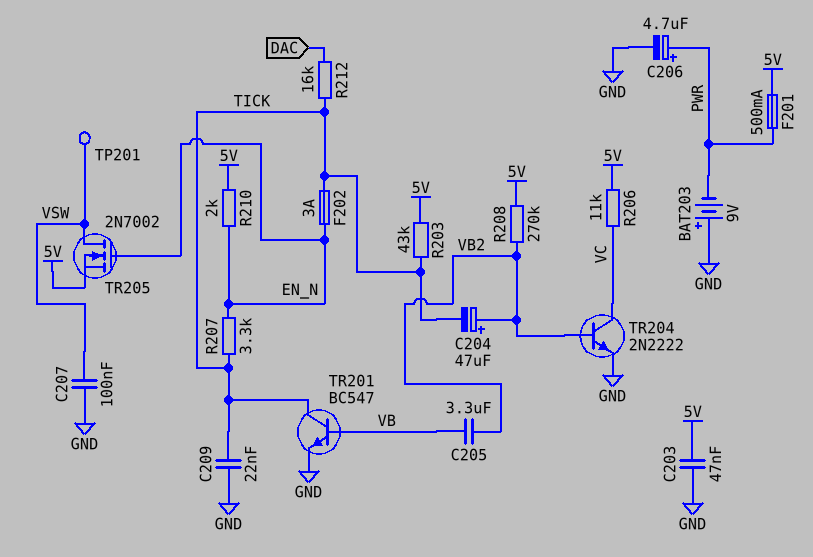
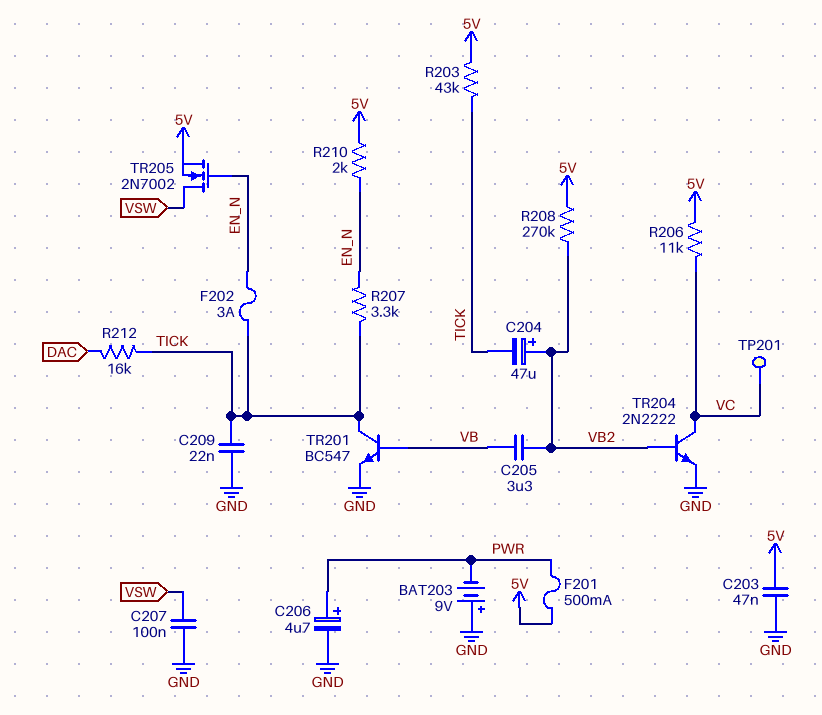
TP201: test point (VSW) -> test point (VC)

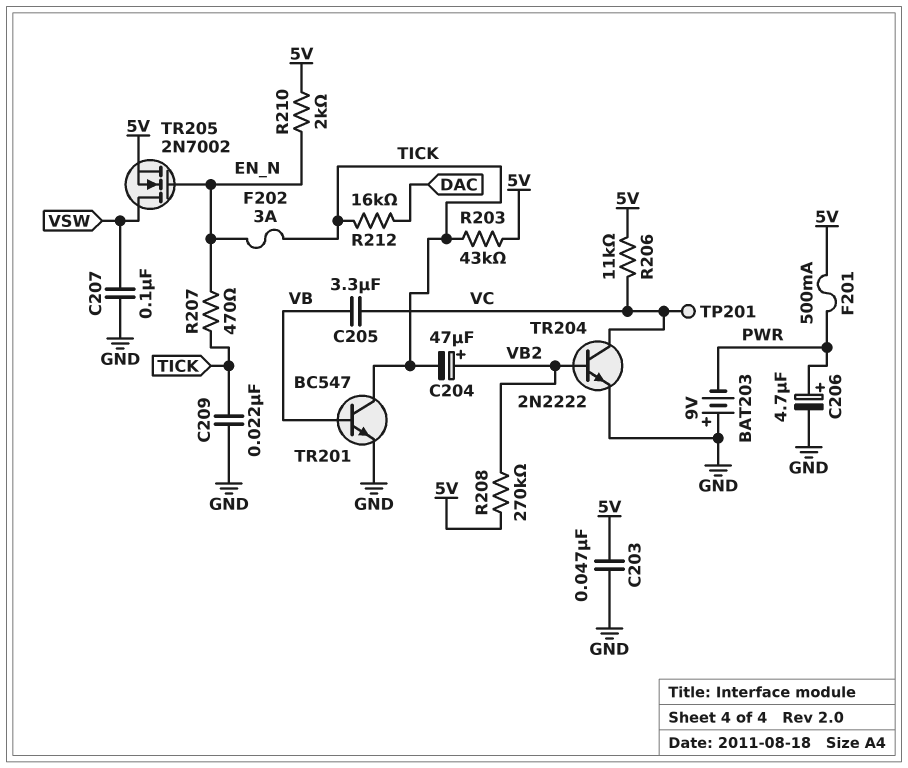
C205: 3.3uF (VB, VB2) -> 3.3uF (VB, VC)
R207: 3.3k (EN_N, TICK) -> 470 (EN_N, TICK)

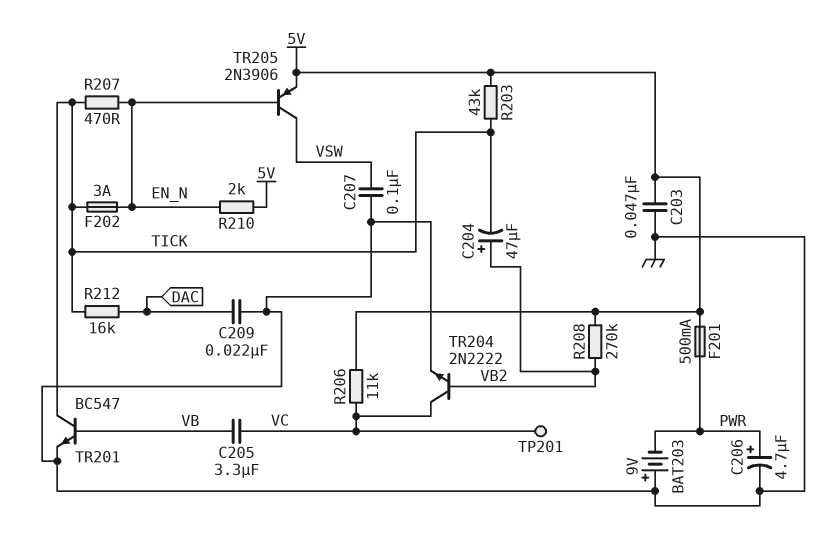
C209: 22nF (GND, TICK) -> 22nF (DAC, GND)
TR205: NMOS 2N7002 (G EN_N, D VSW, S 5V) -> PNP 2N3906 (B EN_N, C VSW, E 5V)

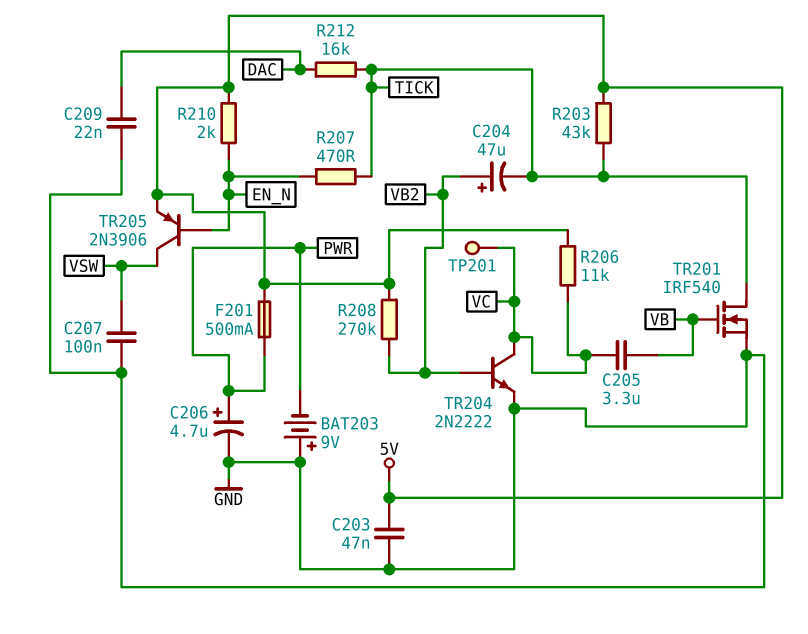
F202: 3A (EN_N, TICK) -> none
TR201: NPN BC547 (B VB, C TICK, E GND) -> NMOS IRF540 (G VB, D TICK, S GND)

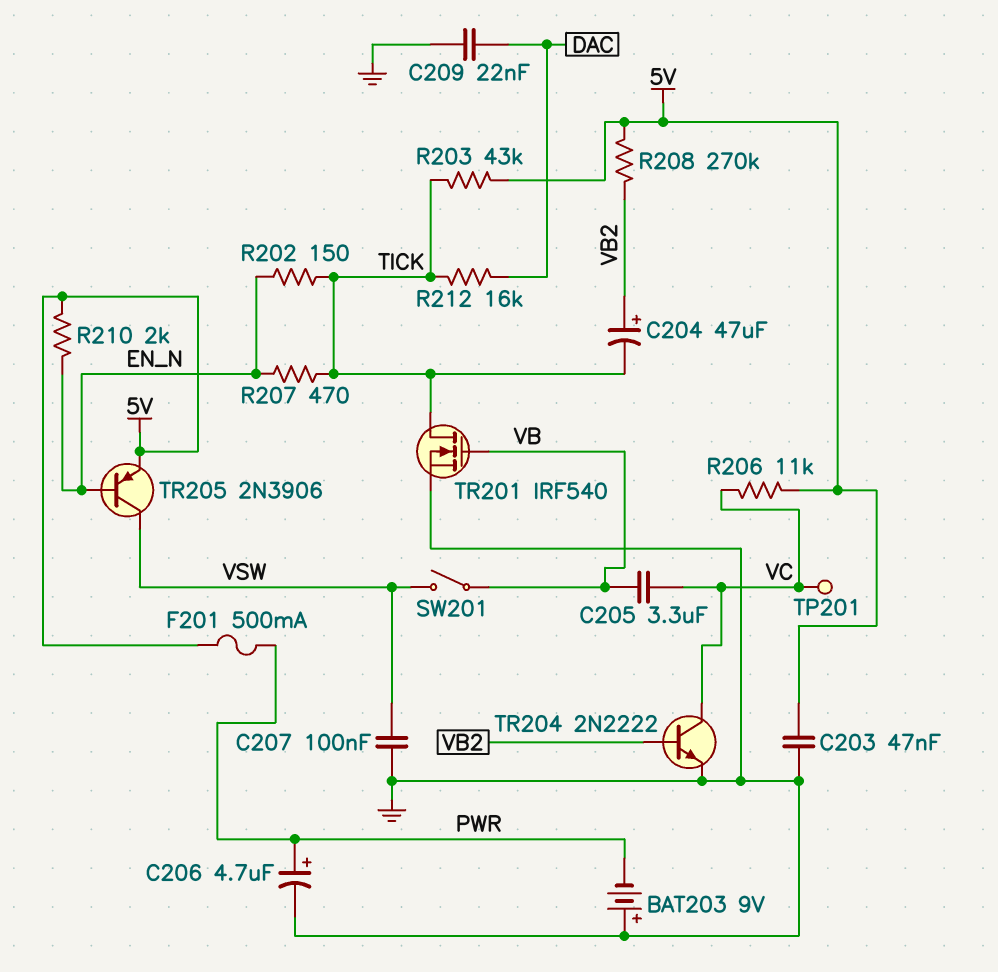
R202: none -> 150 (EN_N, TICK)
SW201: none -> switch (VB, VSW)

